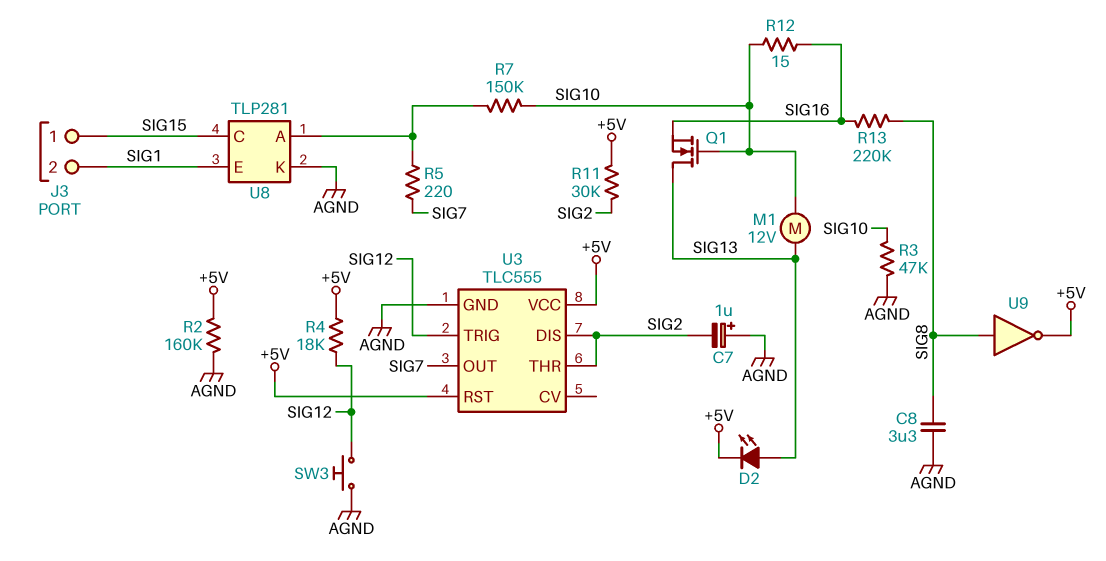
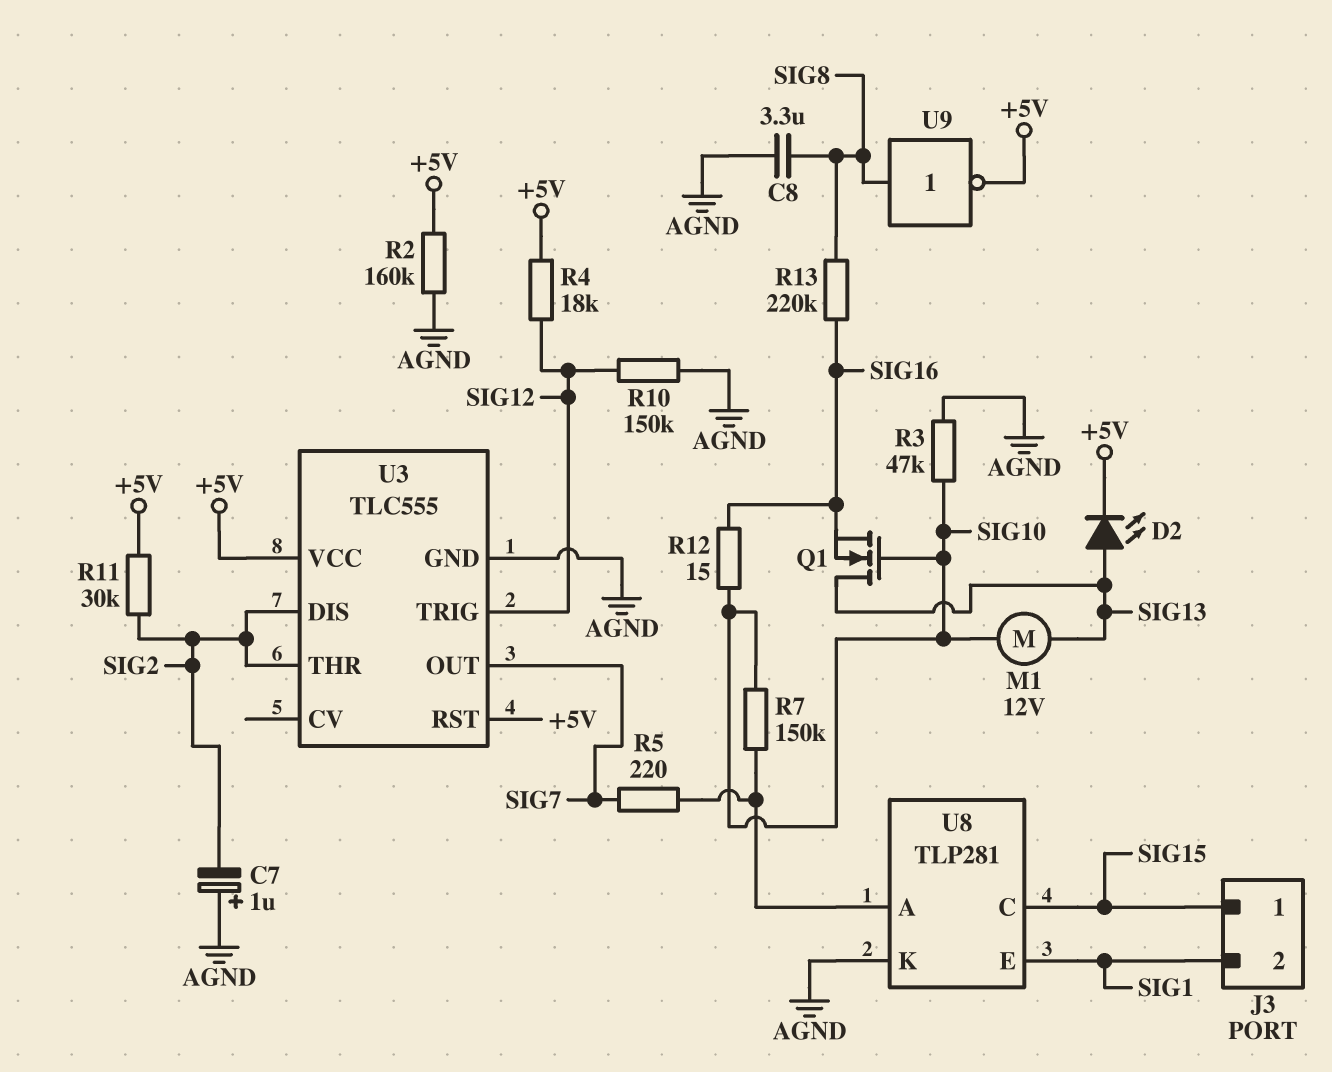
R10: none -> 150k (AGND, SIG12)
SW3: button (AGND, SIG12) -> none

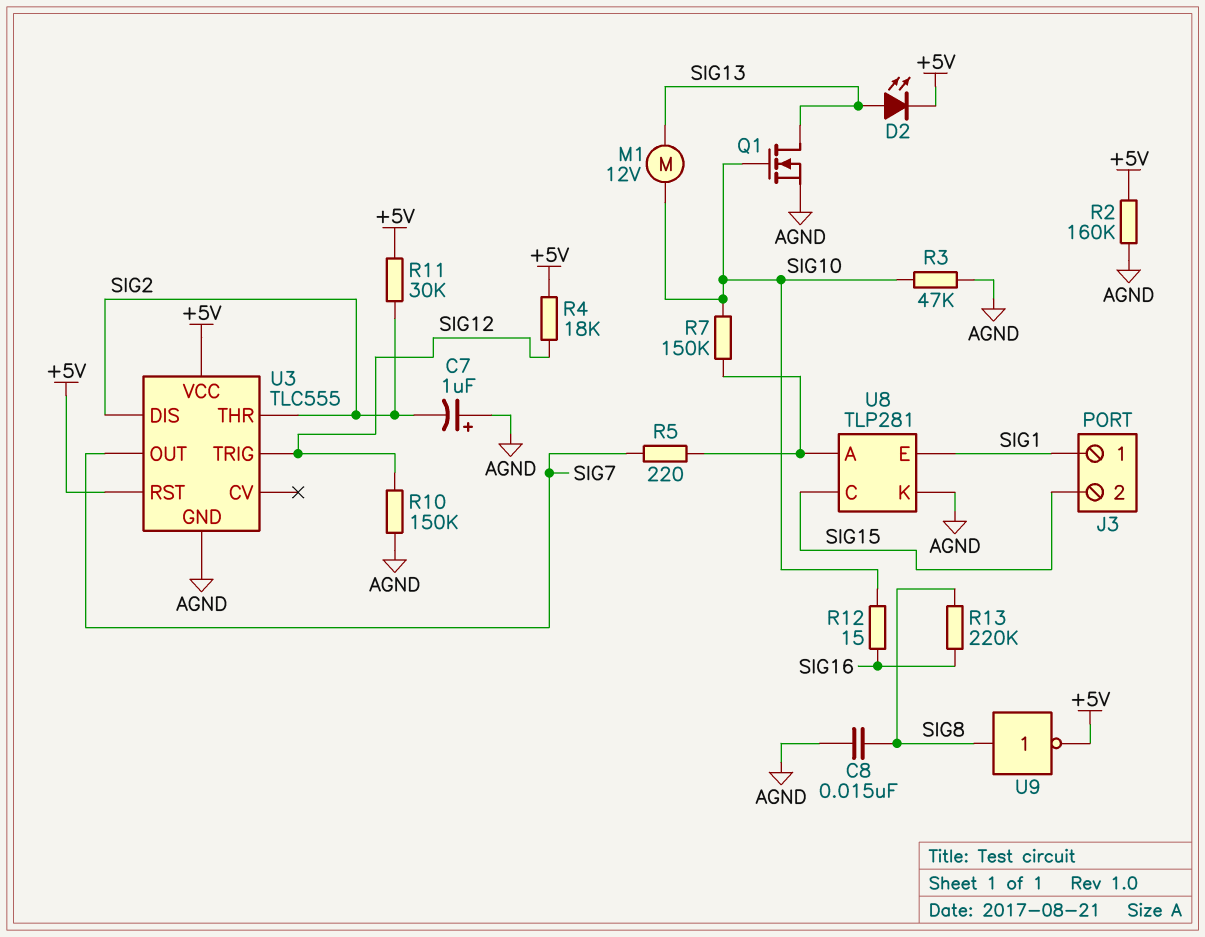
C8: 3.3uF (AGND, SIG8) -> 15nF (AGND, SIG8)
J3 pin 1: SIG15 -> SIG1
J3 pin 2: SIG1 -> SIG15
Q1: NMOS (G SIG10, D SIG13, S SIG16) -> NMOS (G SIG10, D SIG13, S AGND)

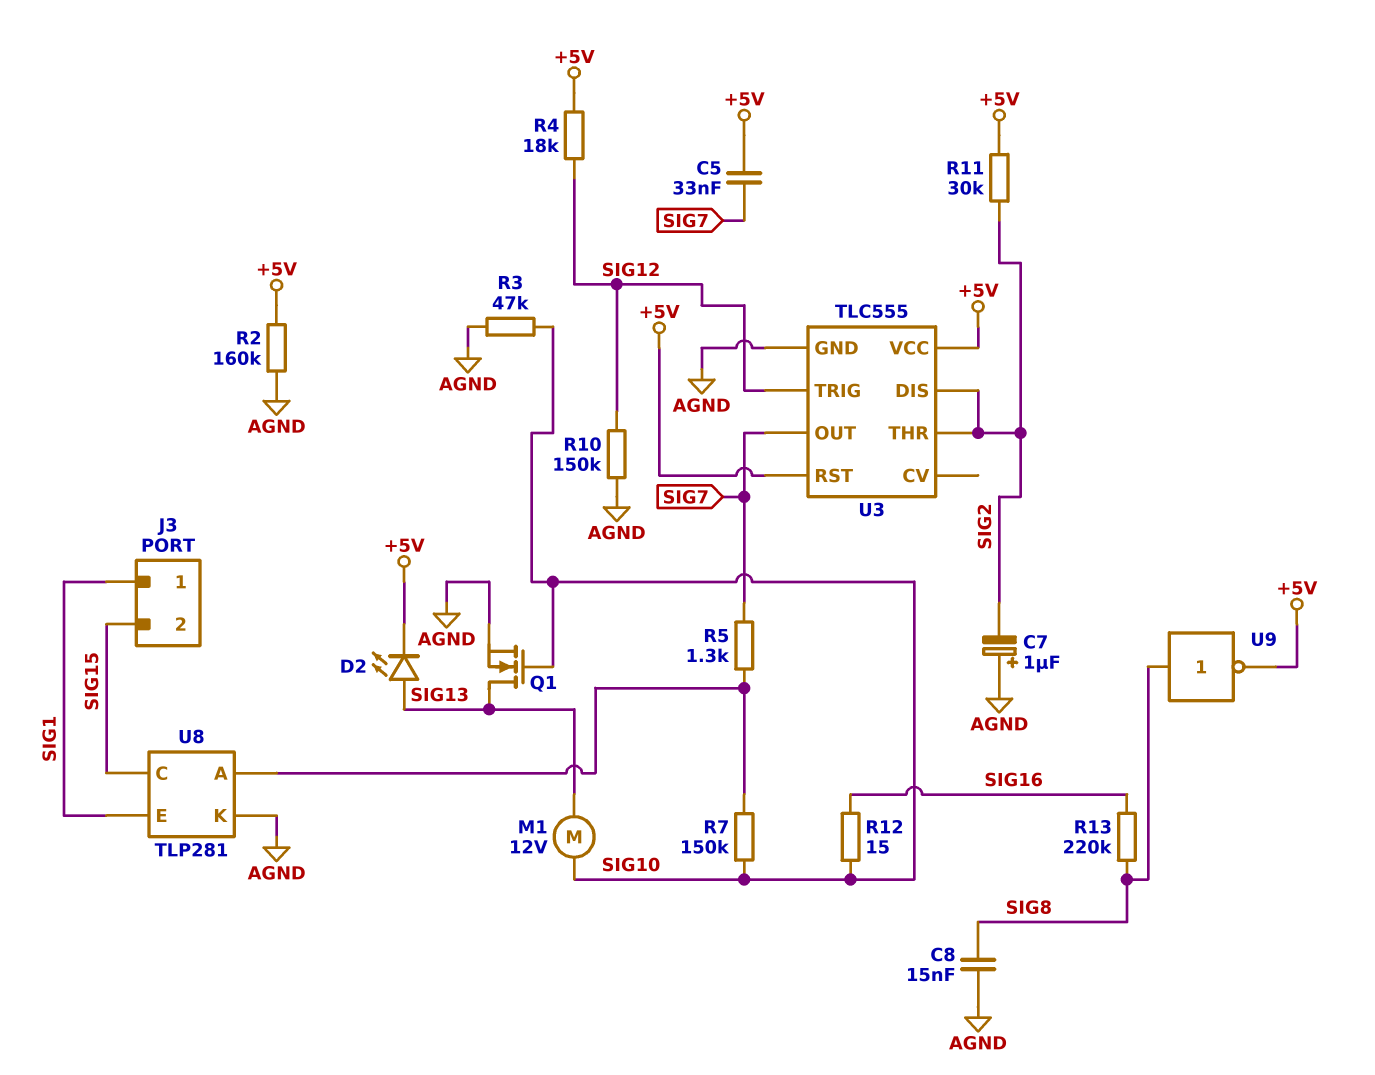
C5: none -> 33nF (+5V, SIG7)
R5: 220 (SIG7, U8/A) -> 1.3k (SIG7, U8/A)

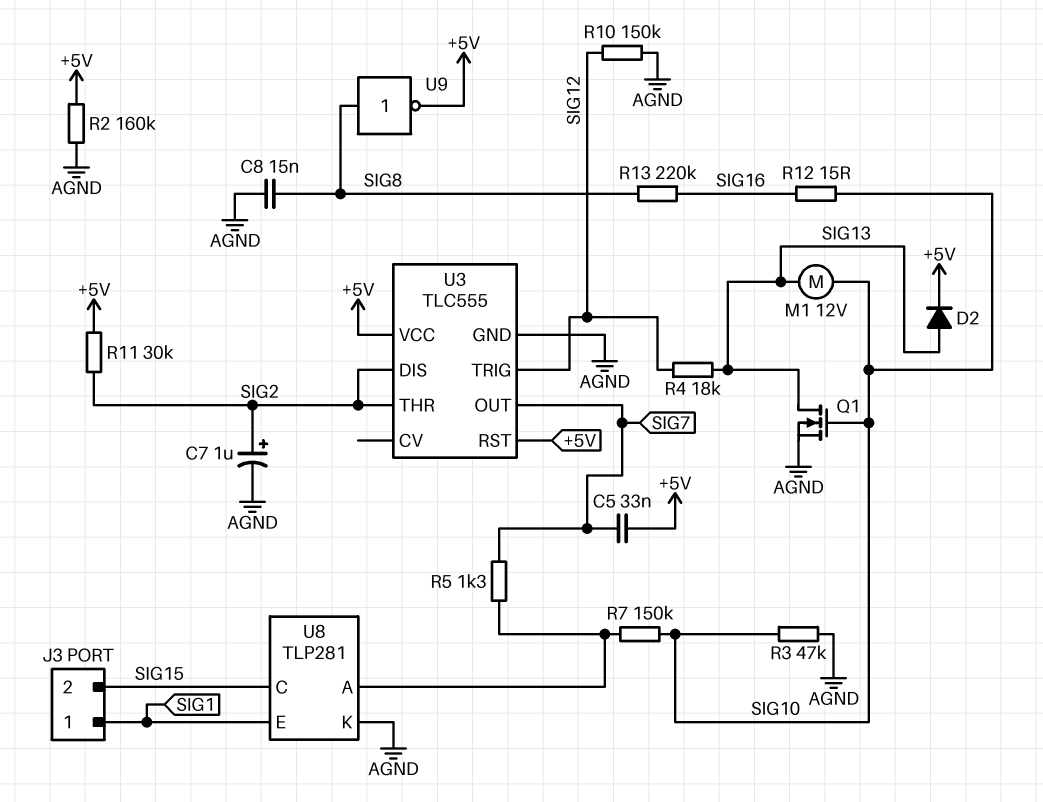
C7: 1uF (plus AGND, minus SIG2) -> 1uF (plus SIG2, minus AGND)
D2: LED (A SIG13, K +5V) -> diode (A SIG13, K +5V)
R4: 18k (+5V, SIG12) -> 18k (SIG12, SIG13)

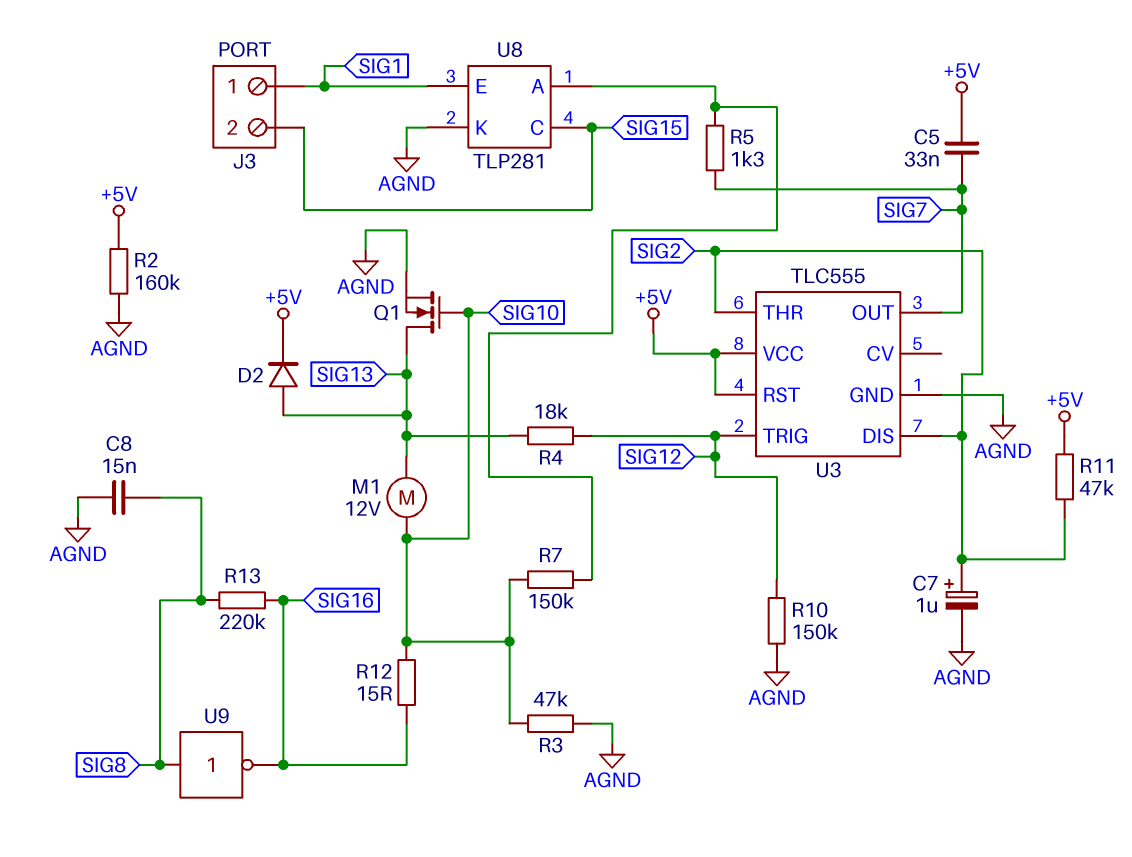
R11: 30k (+5V, SIG2) -> 47k (+5V, SIG2)
U9: NOT (in SIG8, out +5V) -> NOT (in SIG8, out SIG16)

